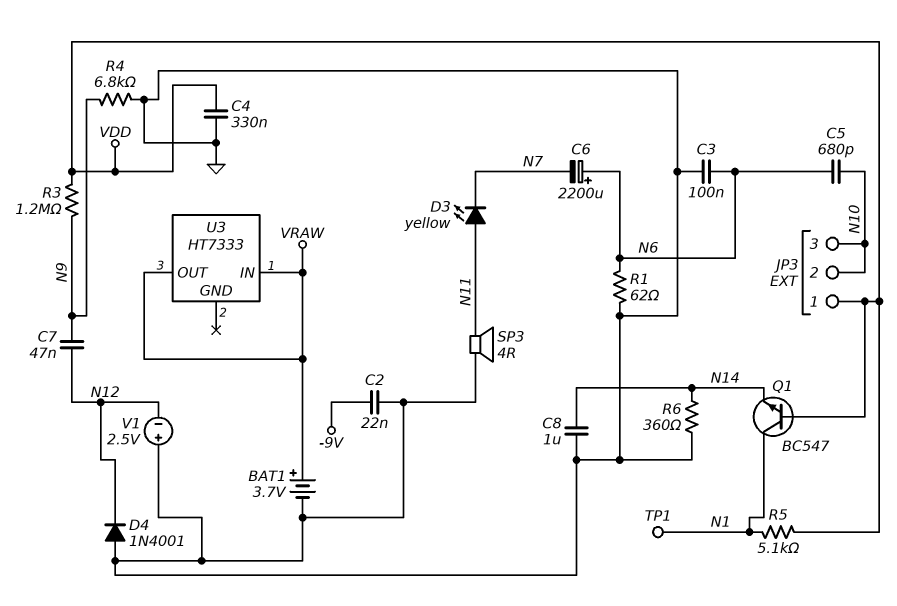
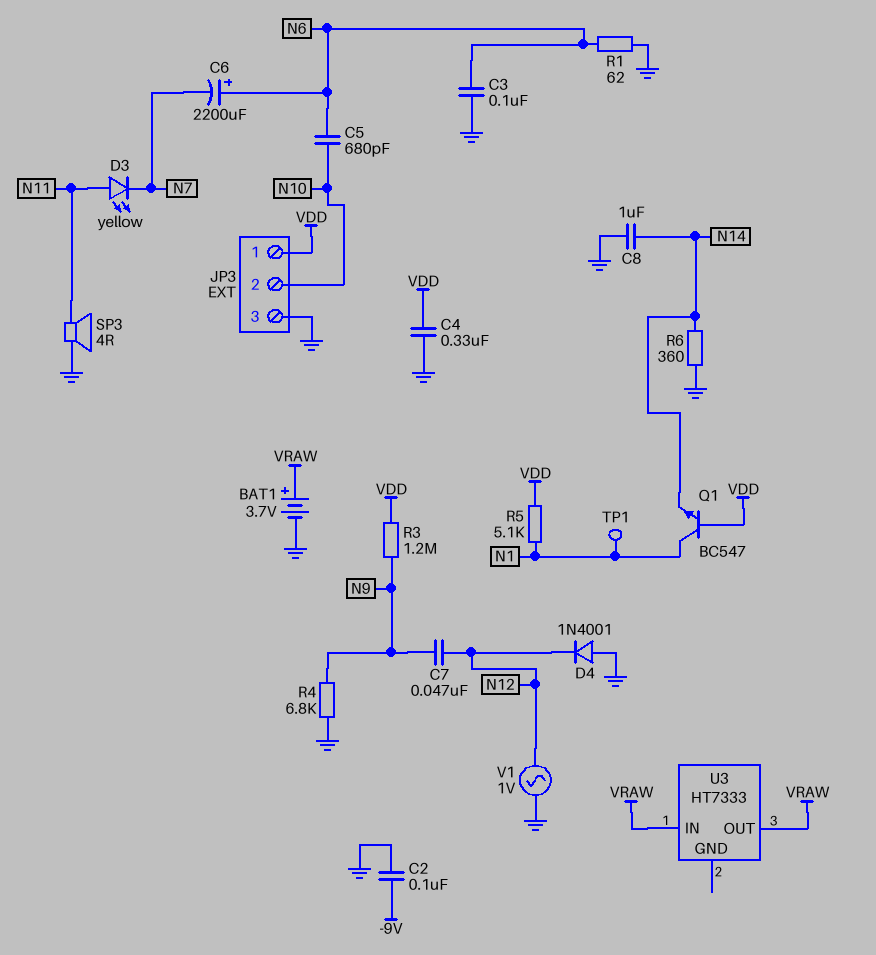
C2: 22nF (-9V, GND) -> 100nF (-9V, GND)
JP3 pin 3: N10 -> GND
V1: 2.5V (plus GND, minus N12) -> AC 1V (GND, N12)

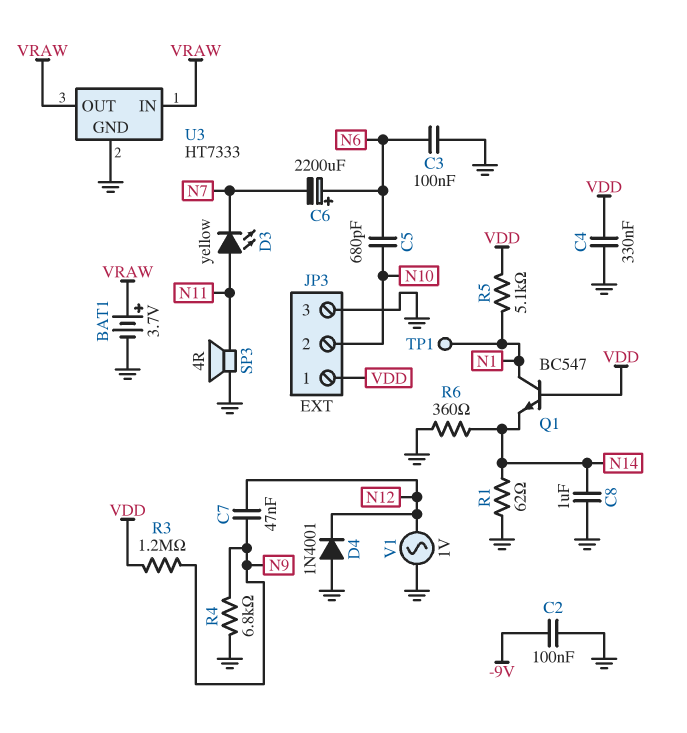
R1: 62 (GND, N6) -> 62 (GND, N14)
U3 pin GND: none -> GND

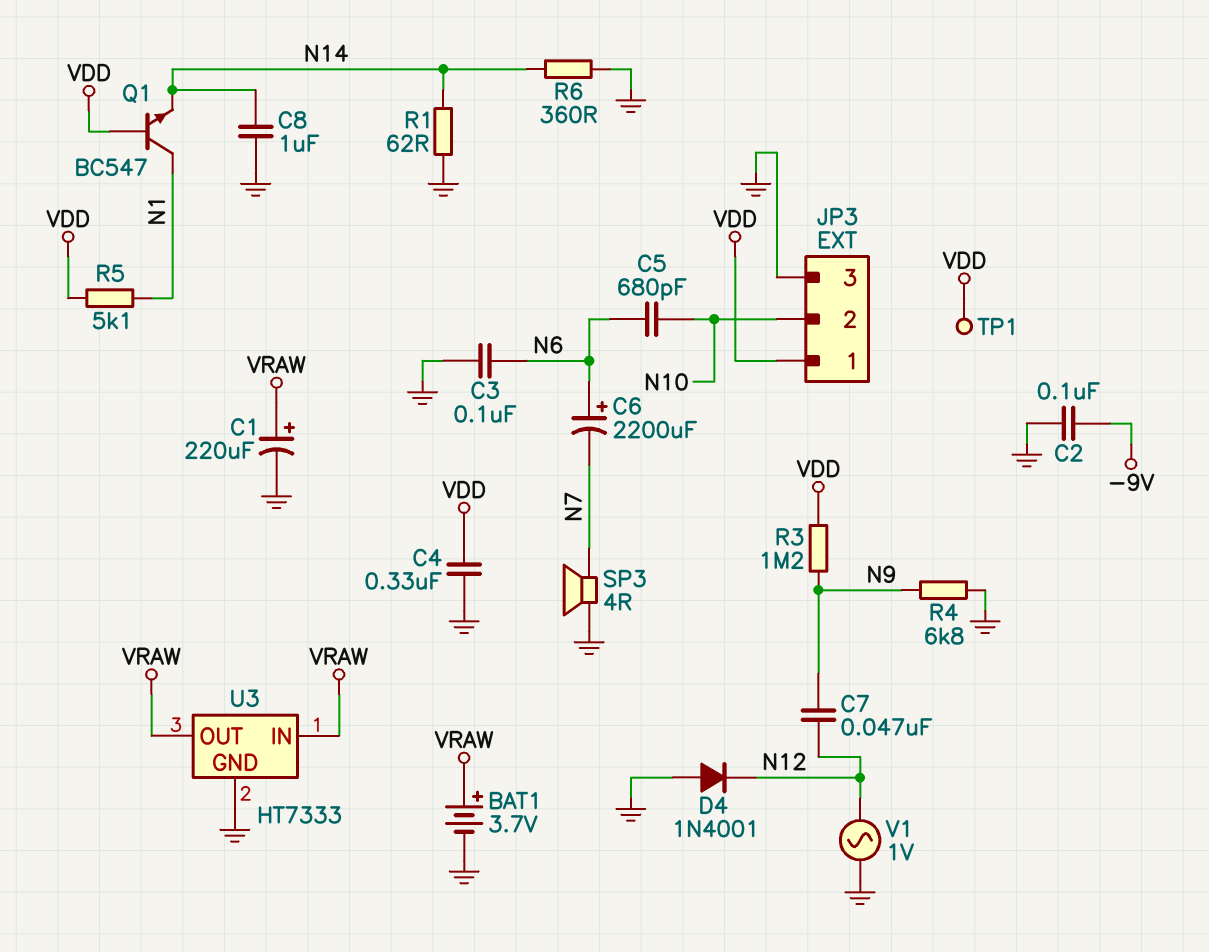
C1: none -> 220uF (plus VRAW, minus GND)
D3: LED yellow (A N11, K N7) -> none
SP3: speaker 4R (GND, N11) -> speaker 4R (GND, N7)
TP1: test point (N1) -> test point (VDD)

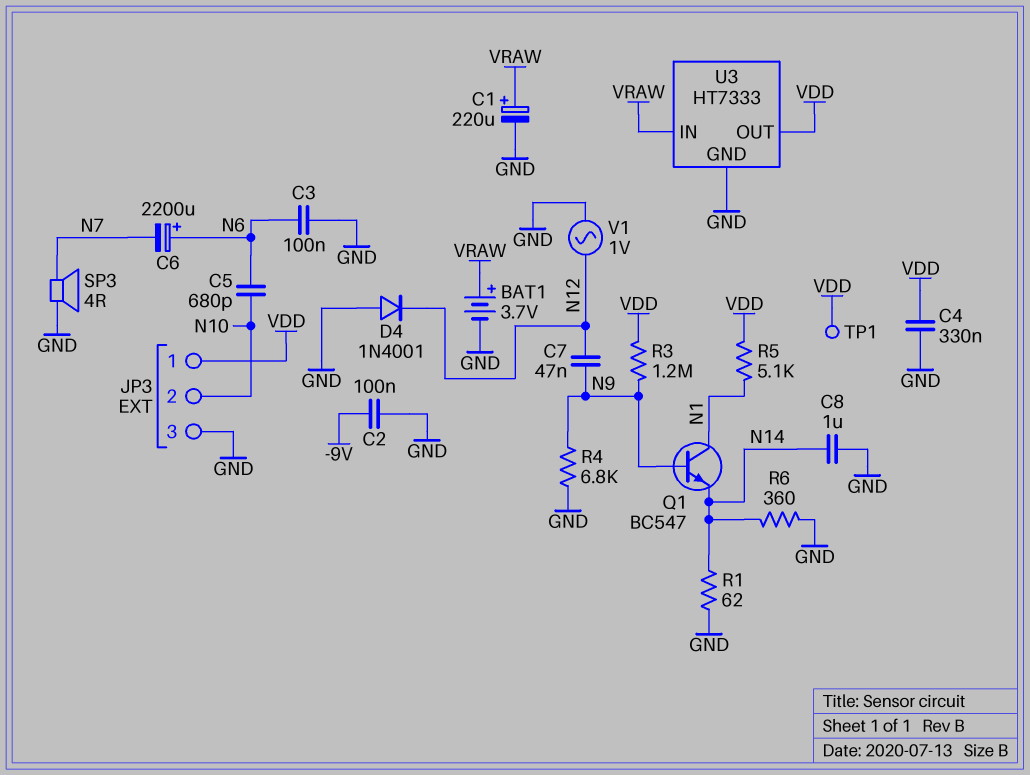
Q1: NPN BC547 (B VDD, C N1, E N14) -> NPN BC547 (B N9, C N1, E N14)
U3 pin OUT: VRAW -> VDD

